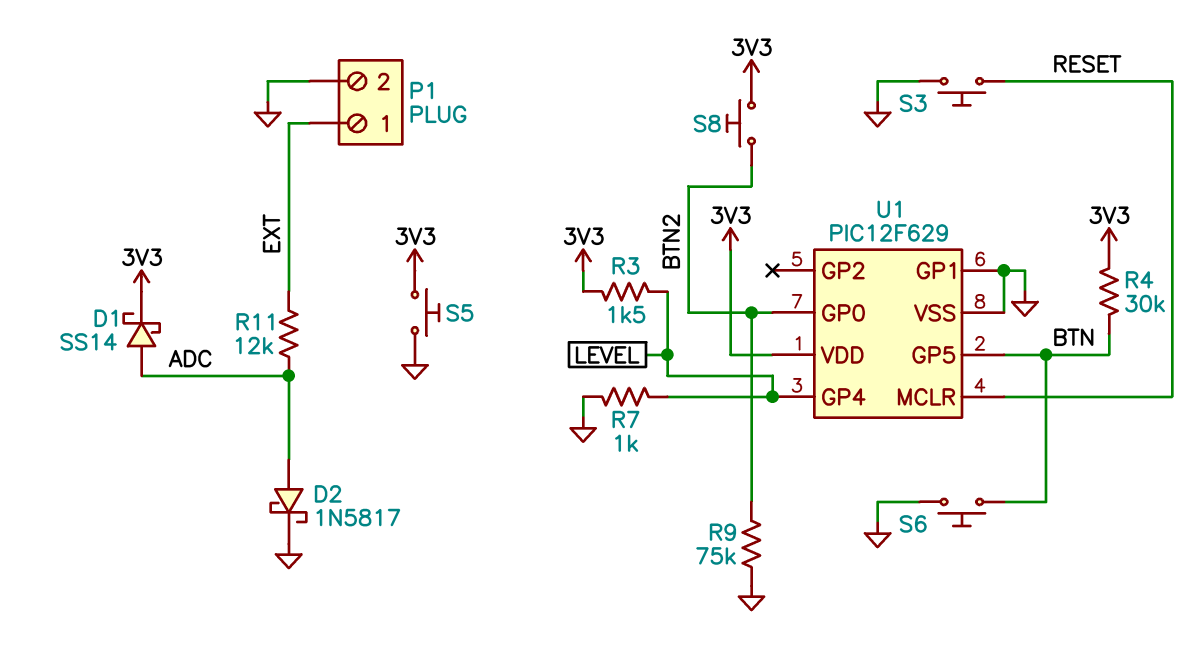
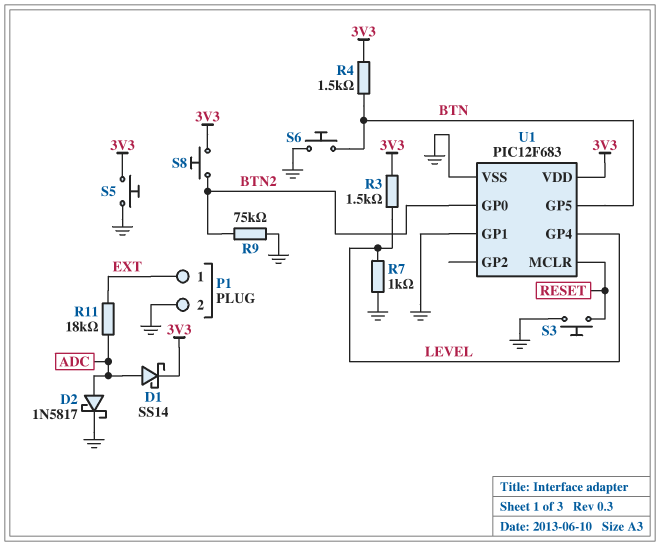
R4: 30k (3V3, BTN) -> 1.5k (3V3, BTN)
R11: 12k (ADC, EXT) -> 18k (ADC, EXT)
U1: PIC12F629 -> PIC12F683

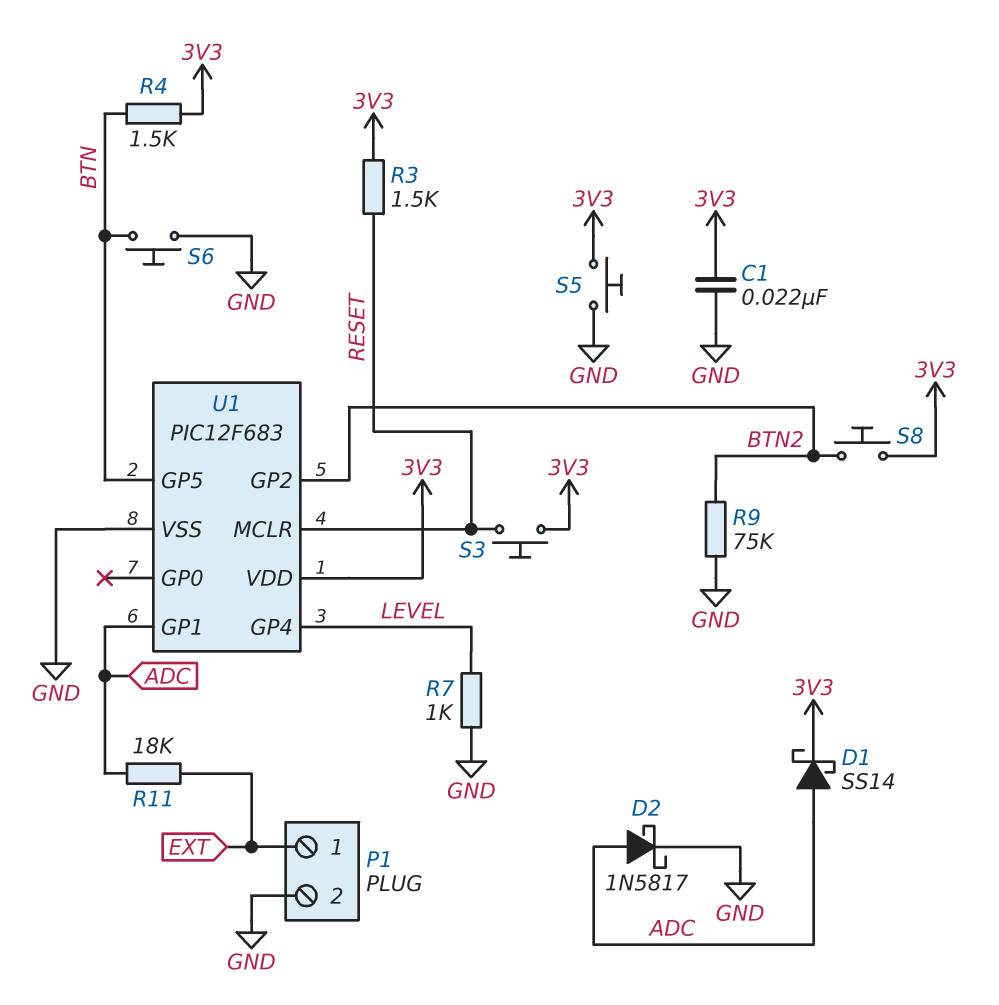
C1: none -> 22nF (3V3, GND)
R3: 1.5k (3V3, LEVEL) -> 1.5k (3V3, RESET)
S3: button (GND, RESET) -> button (3V3, RESET)
U1 pin GP0: BTN2 -> none
U1 pin GP1: GND -> ADC
U1 pin GP2: none -> BTN2

